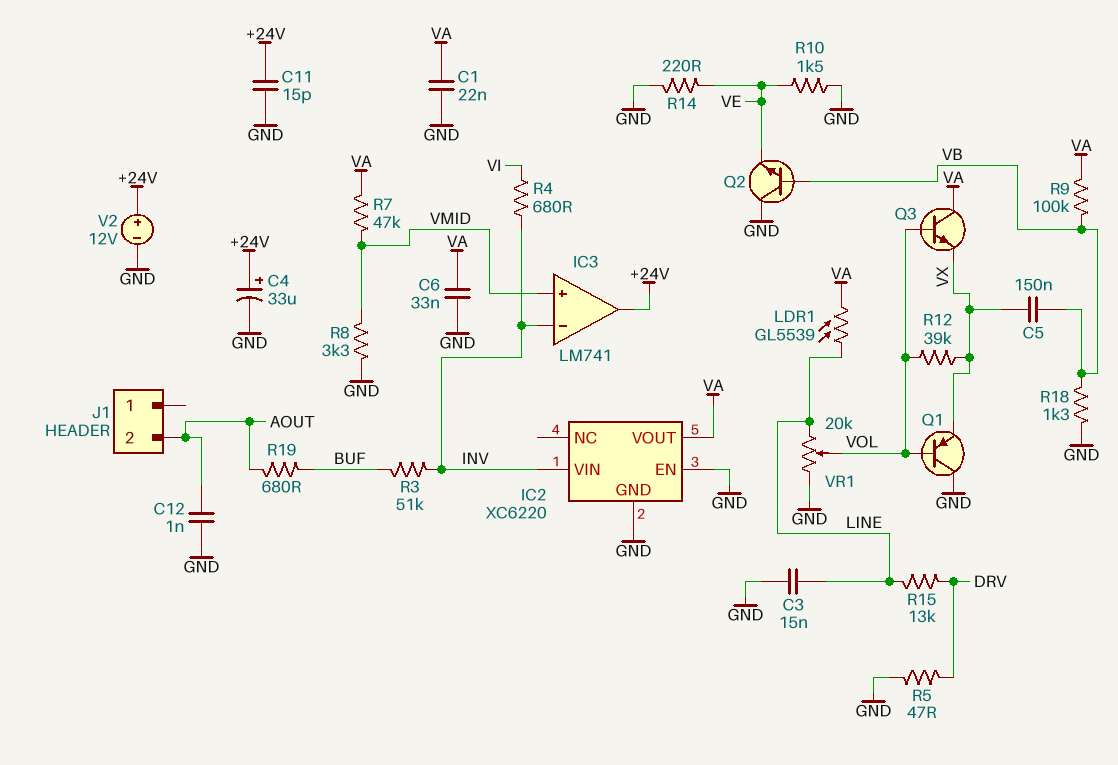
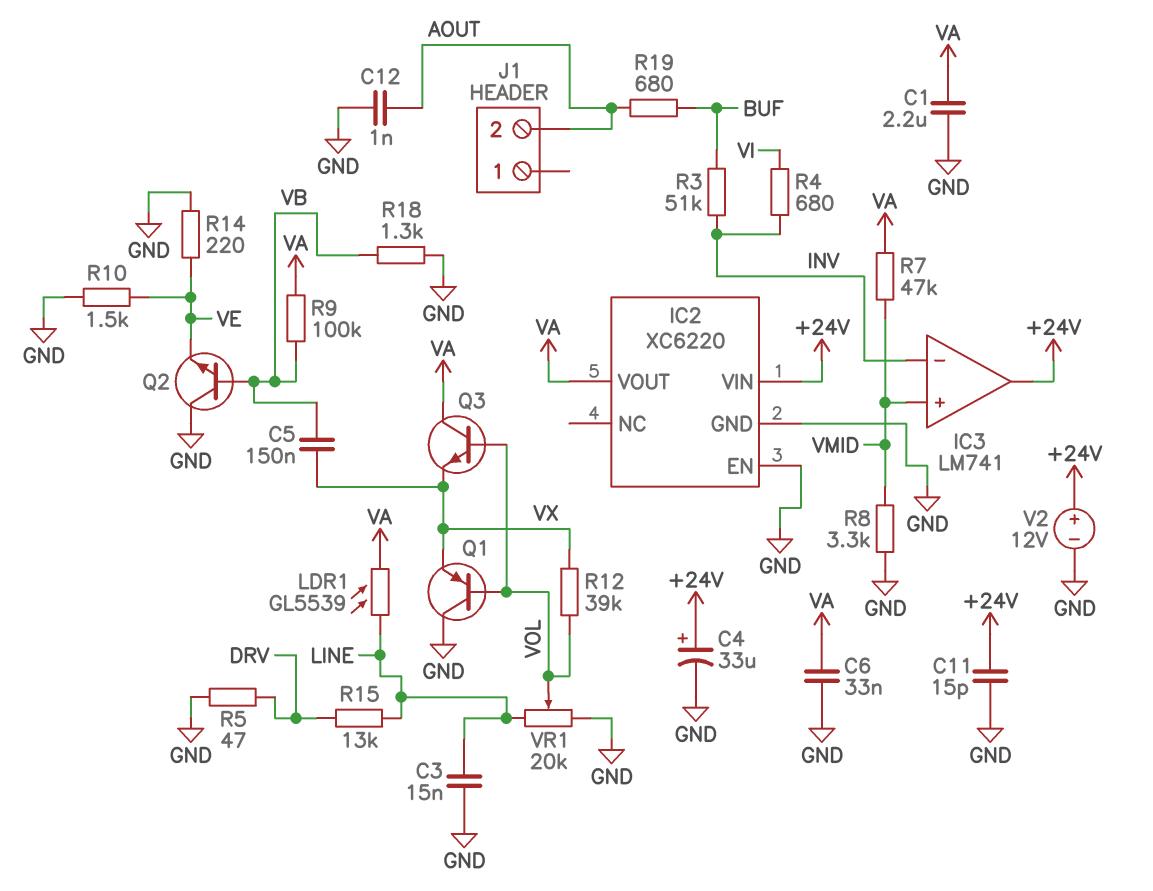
C1: 22nF (GND, VA) -> 2.2uF (GND, VA)
IC2 pin VIN: INV -> +24V

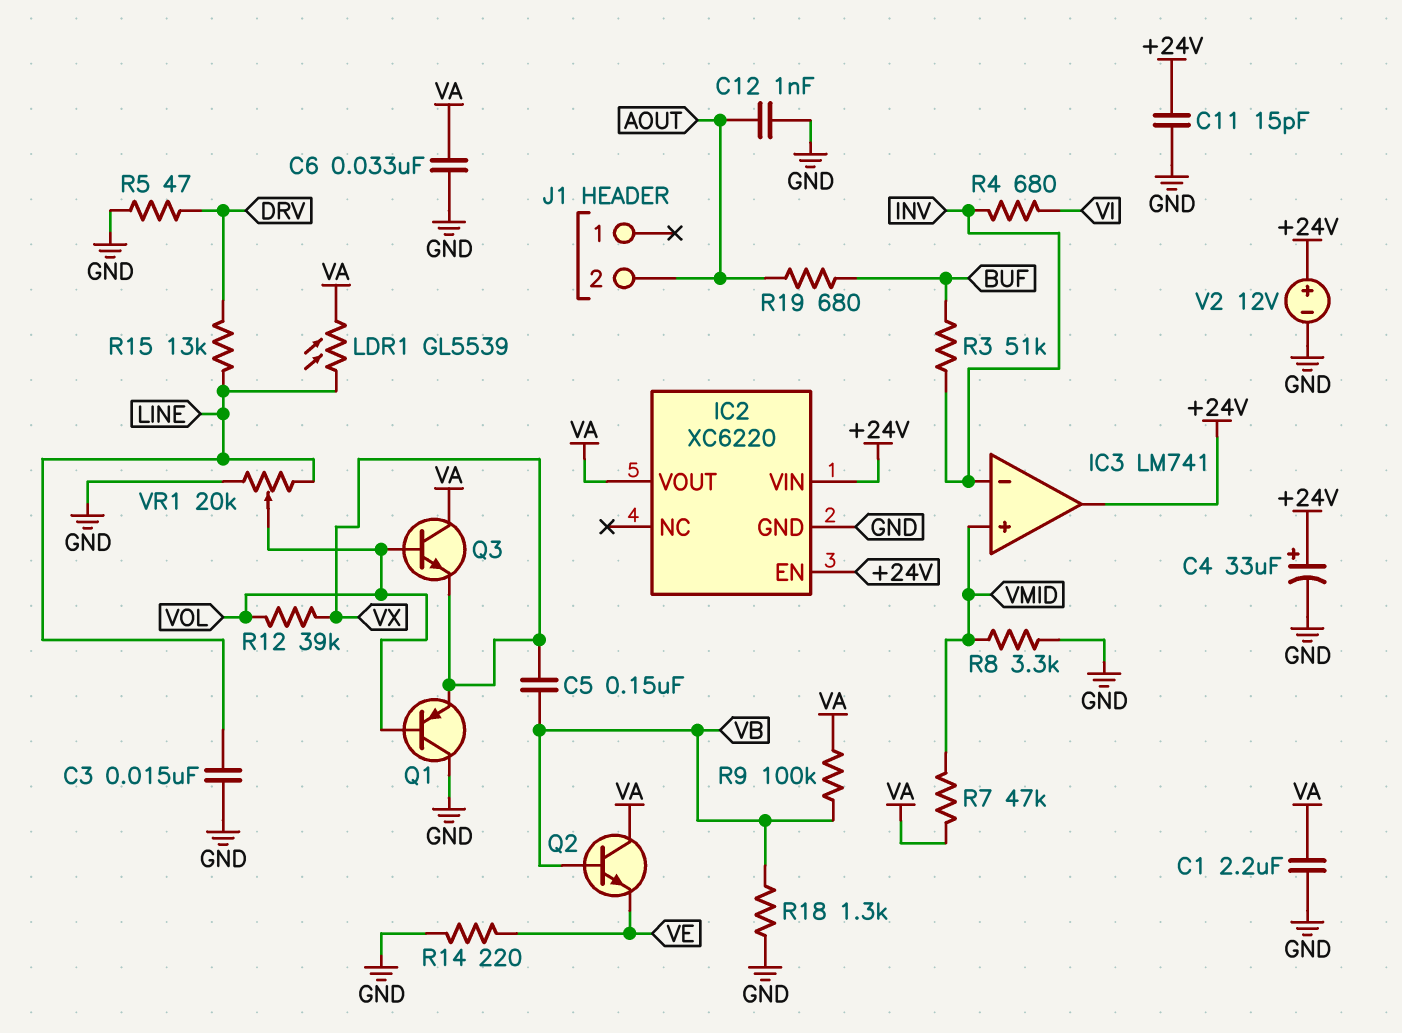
IC2 pin EN: GND -> +24V
Q2: NPN (B VB, C GND, E VE) -> NPN (B VB, C VA, E VE)
R10: 1.5k (GND, VE) -> none

